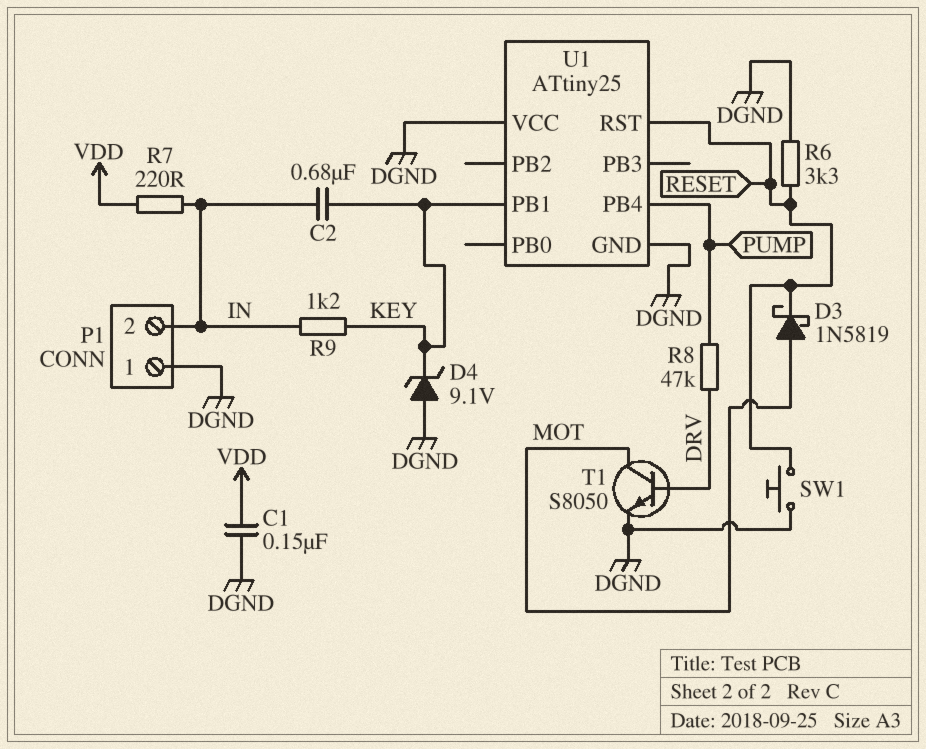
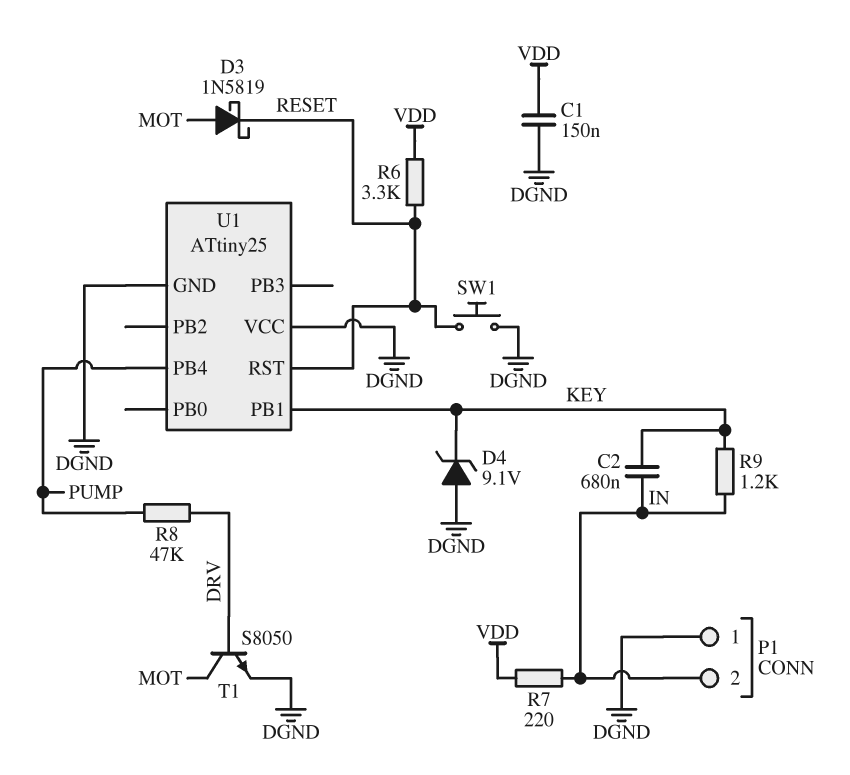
R6: 3.3k (DGND, RESET) -> 3.3k (RESET, VDD)

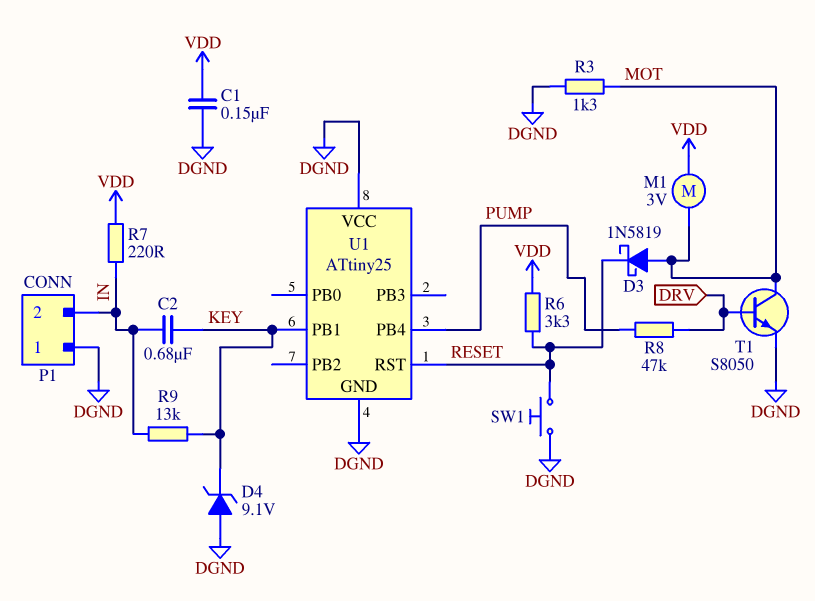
M1: none -> motor 3V (MOT, VDD)
R3: none -> 1.3k (DGND, MOT)
R9: 1.2k (IN, KEY) -> 13k (IN, KEY)

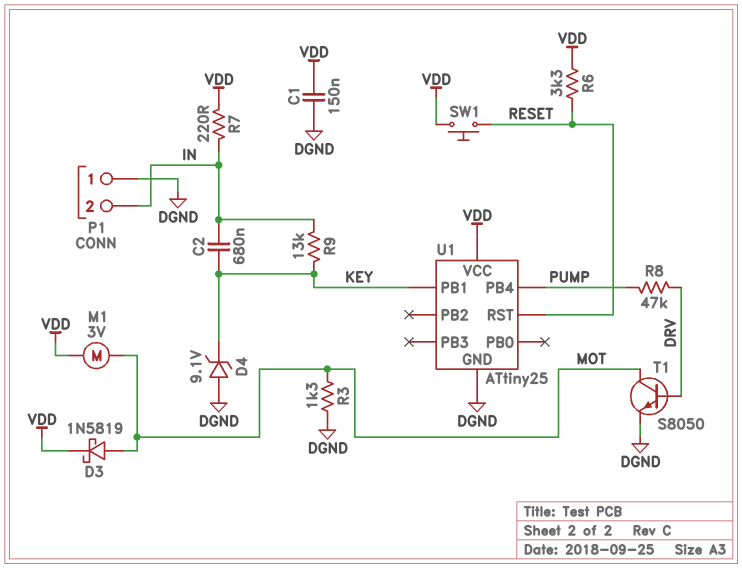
D3: schottky 1N5819 (A MOT, K RESET) -> schottky 1N5819 (A MOT, K VDD)
SW1: button (DGND, RESET) -> button (RESET, VDD)
U1 pin VCC: DGND -> VDD

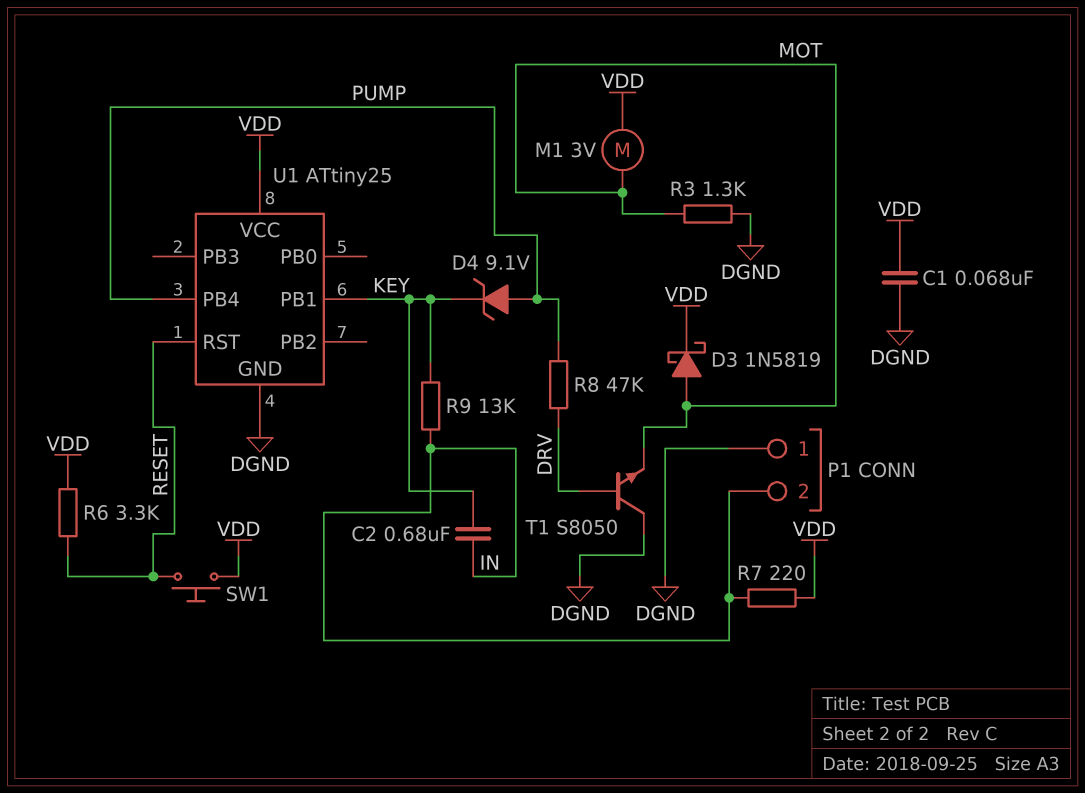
C1: 150nF (DGND, VDD) -> 68nF (DGND, VDD)
D4: zener 9.1V (A DGND, K KEY) -> zener 9.1V (A PUMP, K KEY)
T1: NPN S8050 (B DRV, C MOT, E DGND) -> NPN S8050 (B DRV, C DGND, E MOT)

